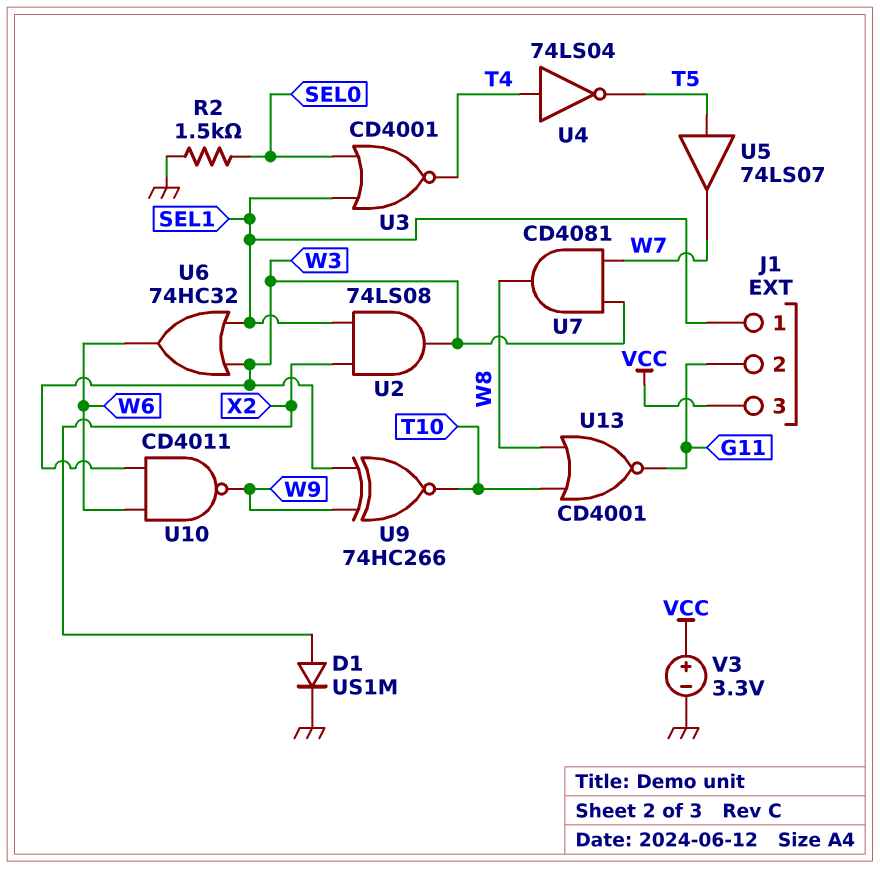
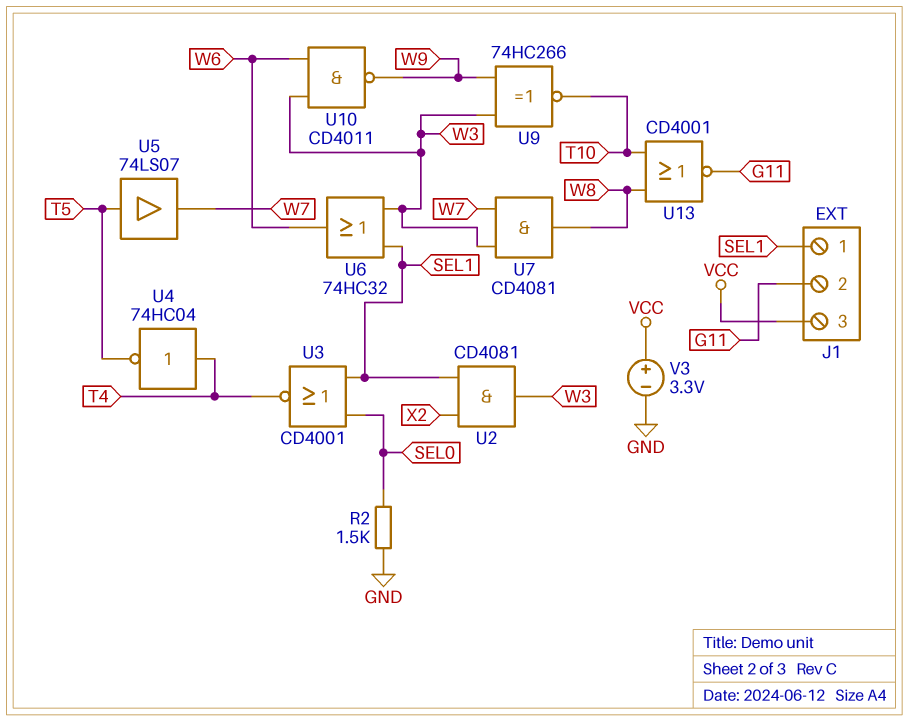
D1: diode US1M (A X2, K GND) -> none
U2: AND 74LS08 (in SEL1, in X2, out W3) -> AND CD4081 (in SEL1, in X2, out W3)
U4: NOT 74LS04 (in T4, out T5) -> NOT 74HC04 (in T4, out T5)

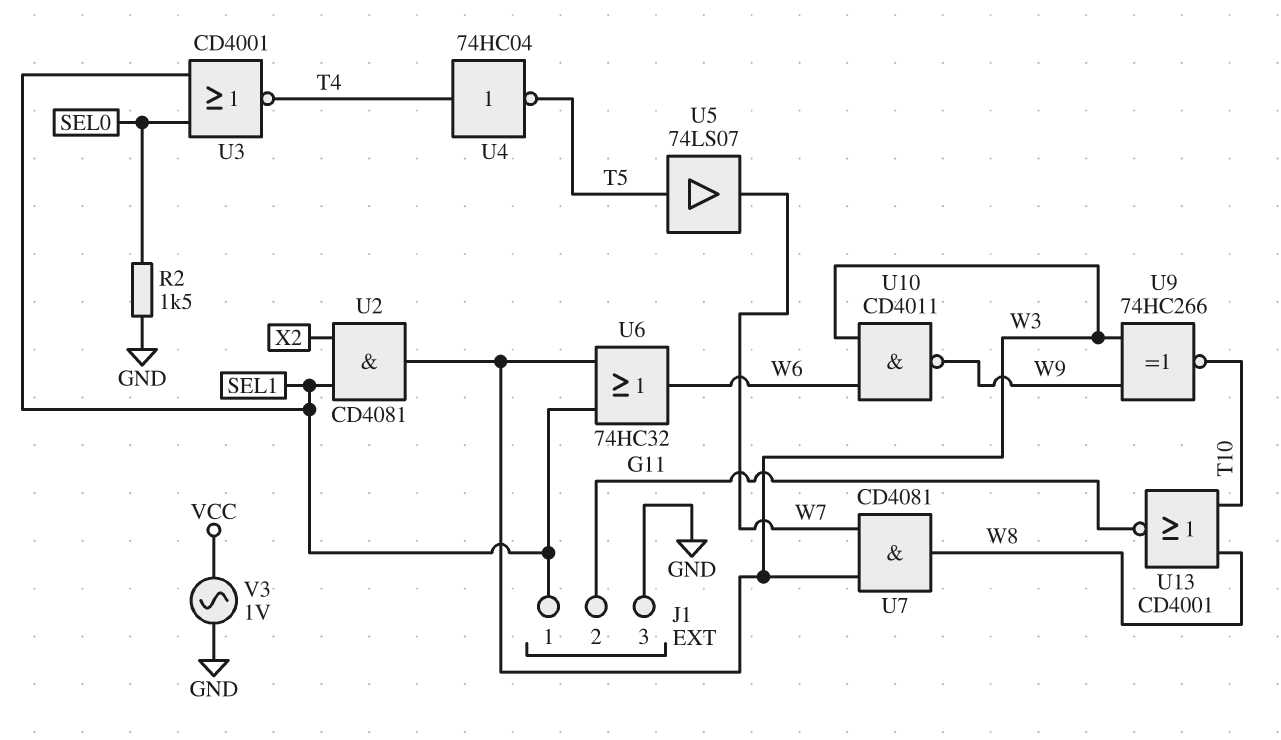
J1 pin 3: VCC -> GND
V3: 3.3V (plus VCC, minus GND) -> AC 1V (GND, VCC)

